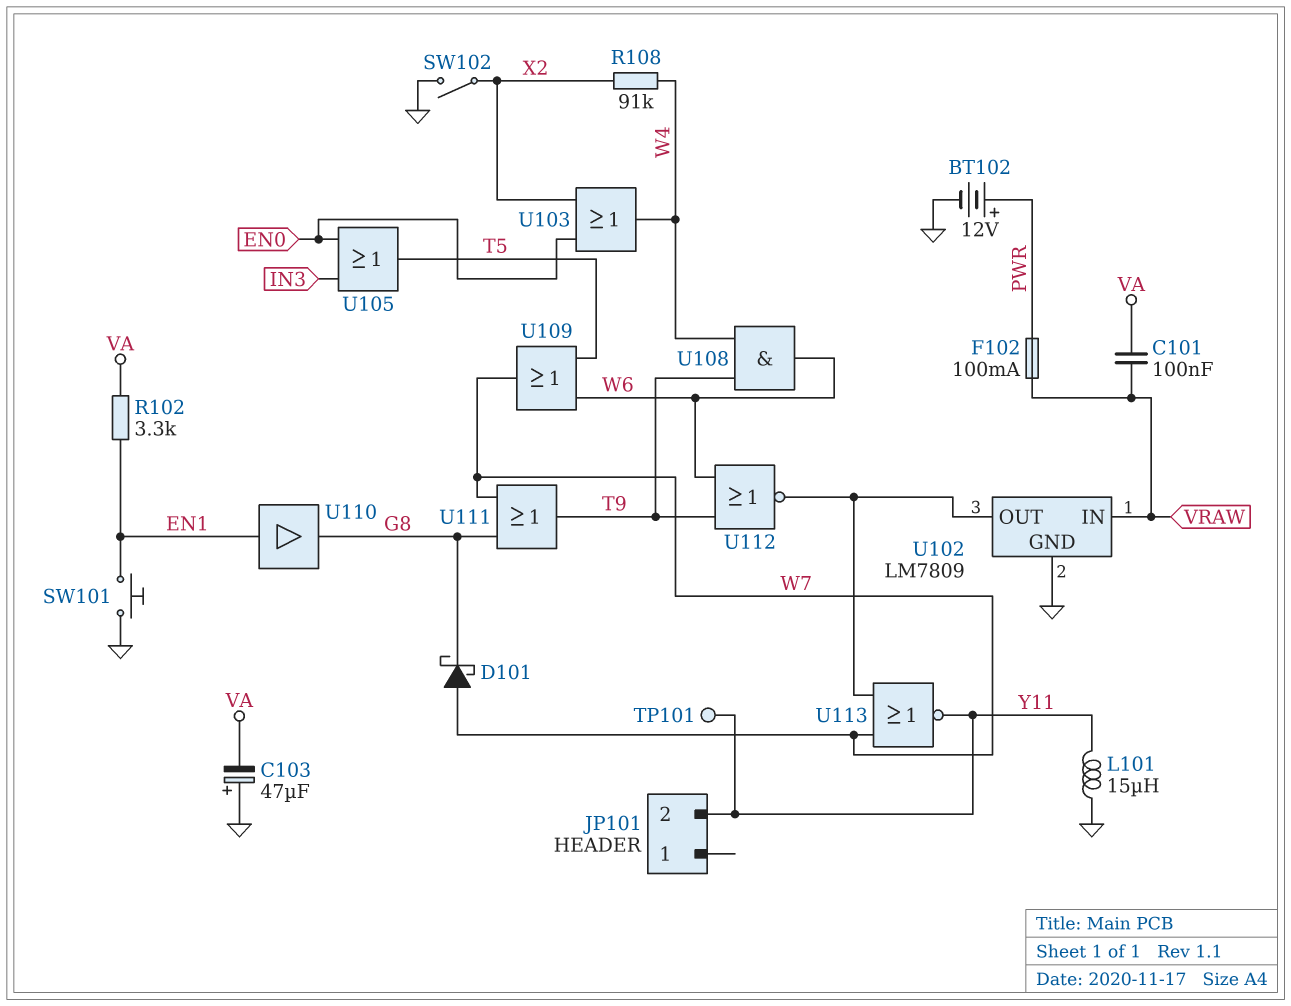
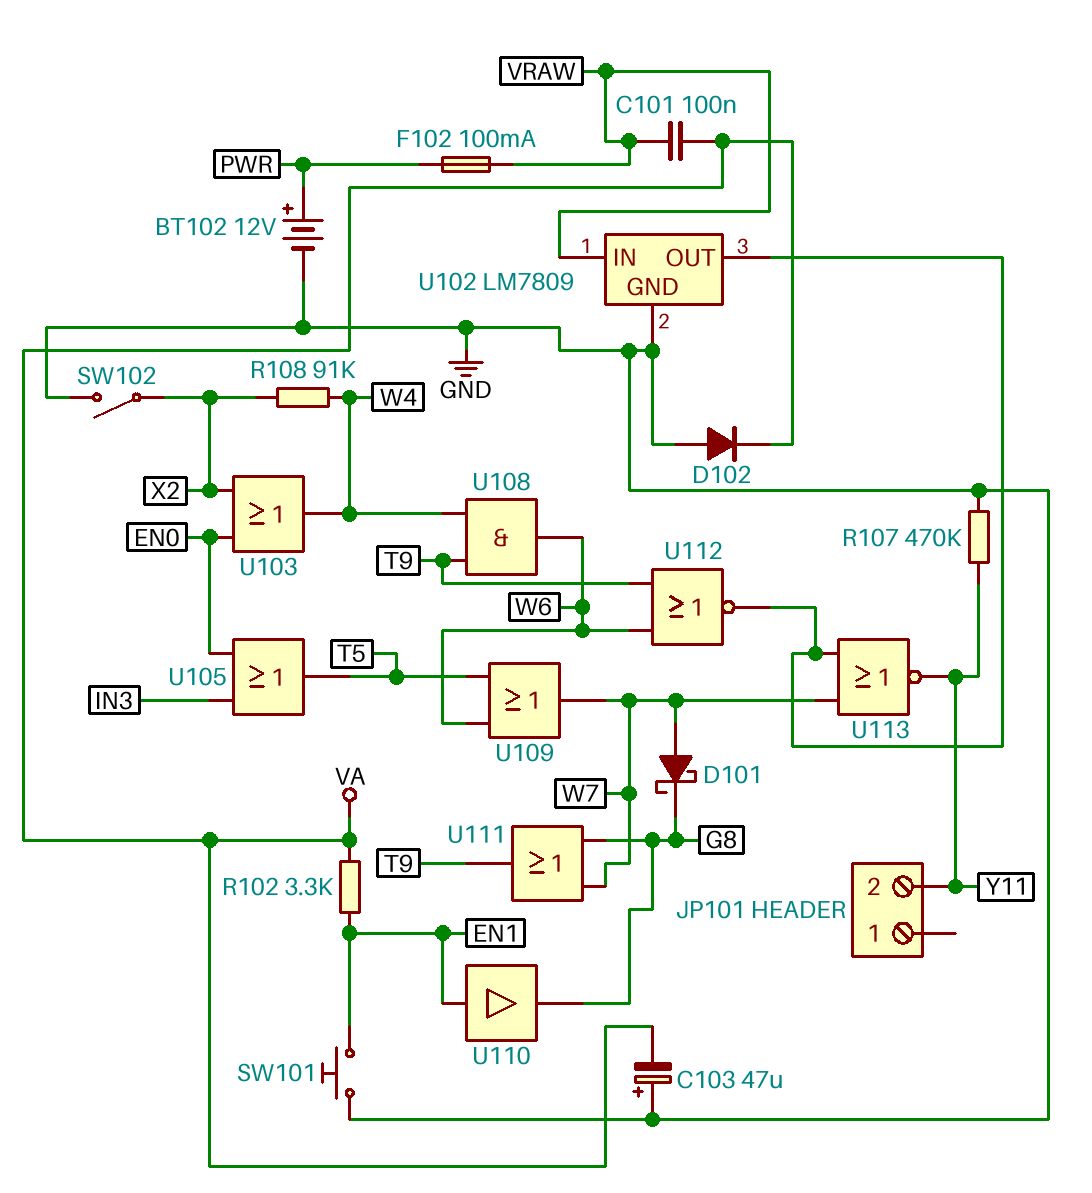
D102: none -> diode (A GND, K VA)
L101: 15uH (GND, Y11) -> none
R107: none -> 470k (GND, Y11)
TP101: test point (Y11) -> none

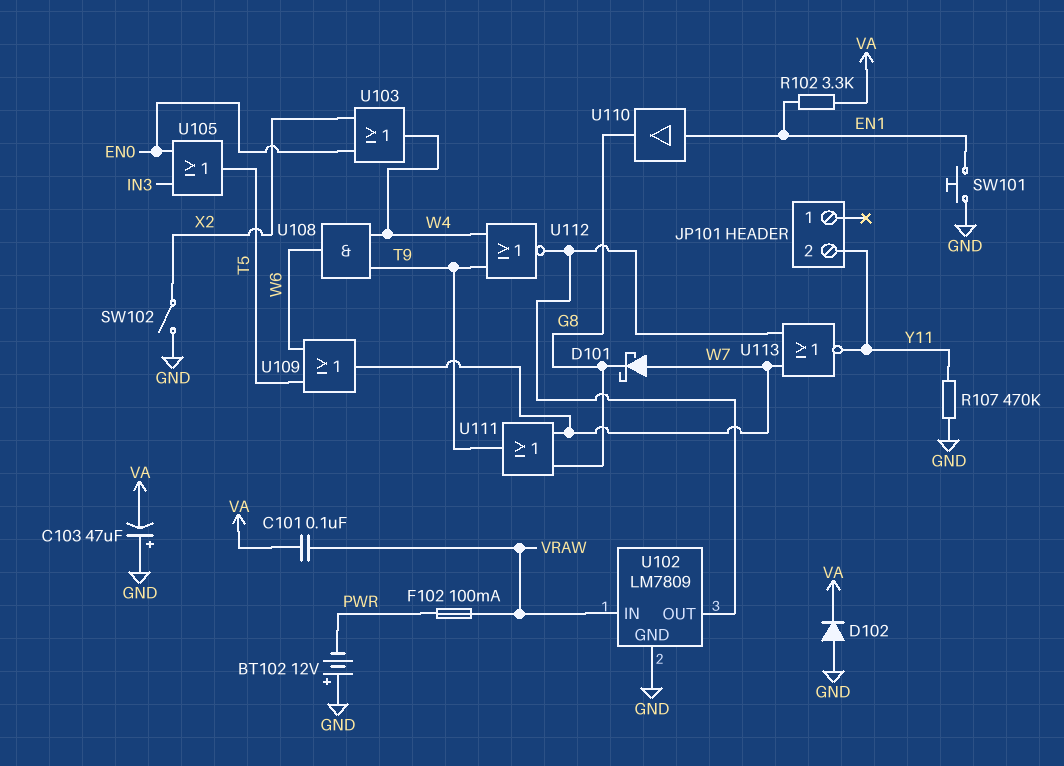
BT102: 12V (plus PWR, minus GND) -> 12V (plus GND, minus PWR)
R108: 91k (W4, X2) -> none
U112: NOR (in T9, in W6, out U102/OUT) -> NOR (in T9, in W4, out U102/OUT)

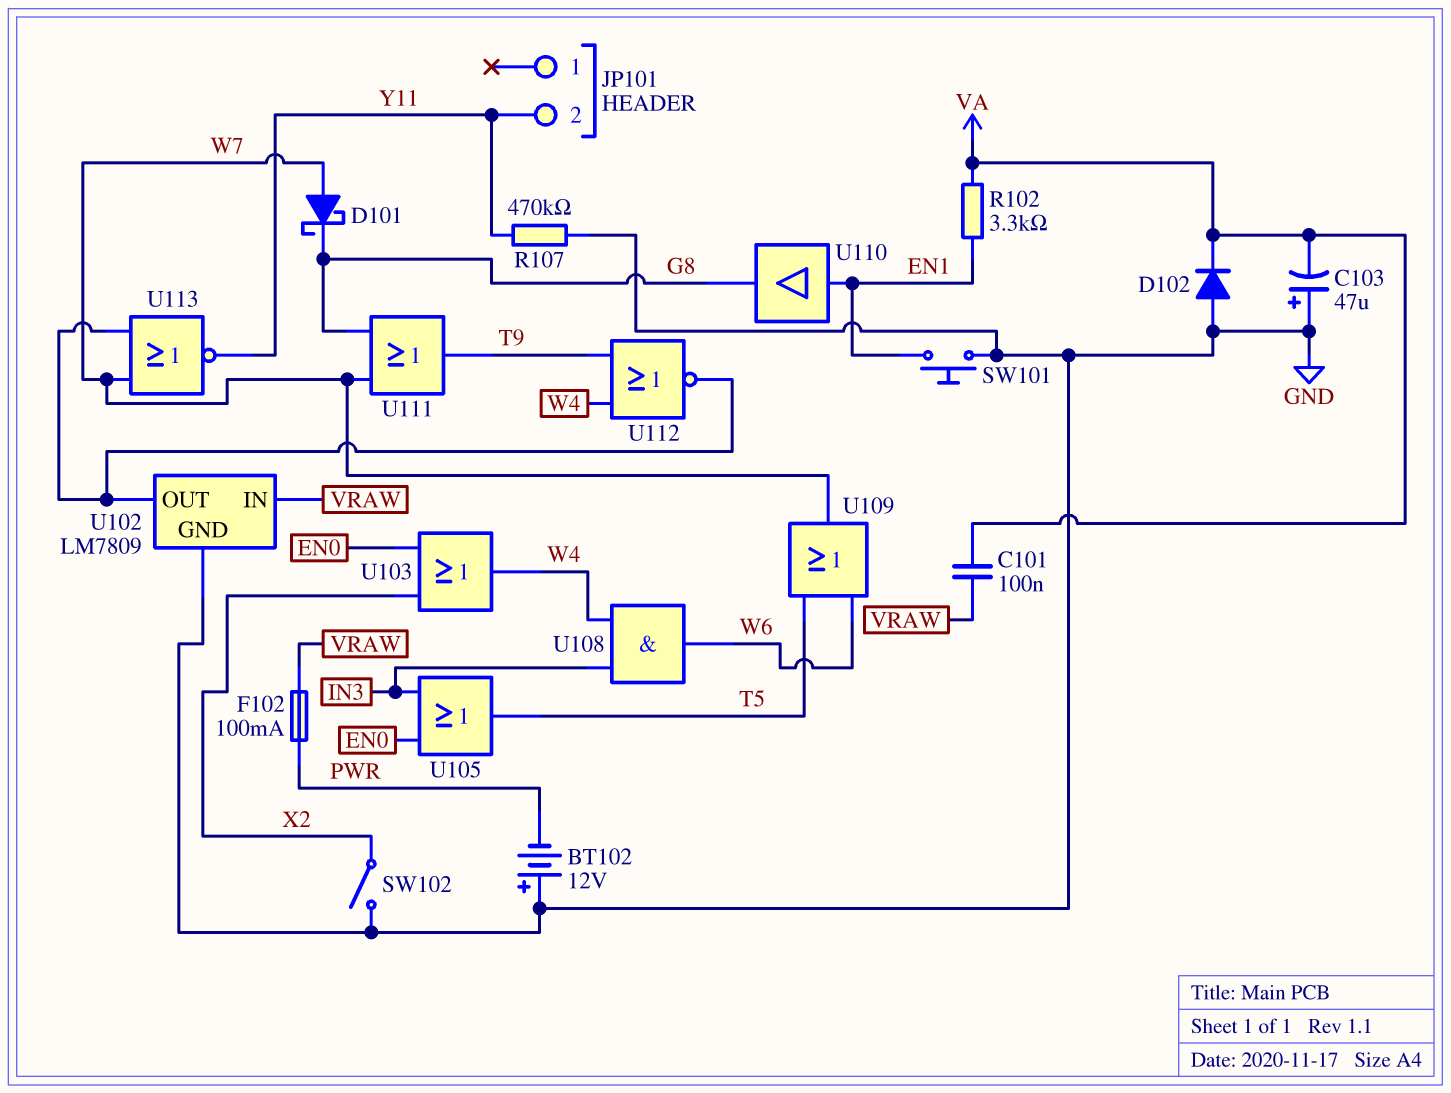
U108: AND (in T9, in W4, out W6) -> AND (in IN3, in W4, out W6)

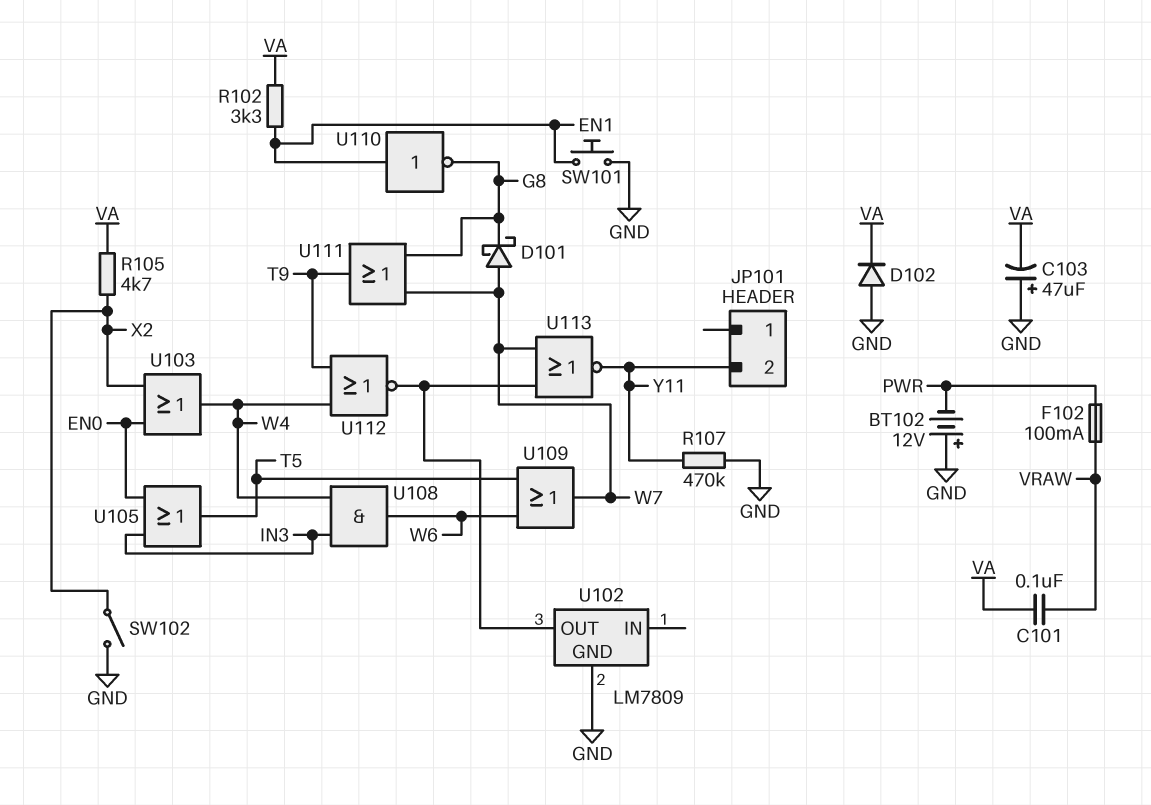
R105: none -> 4.7k (VA, X2)
U102 pin IN: VRAW -> none
U110: buffer (in EN1, out G8) -> NOT (in EN1, out G8)

